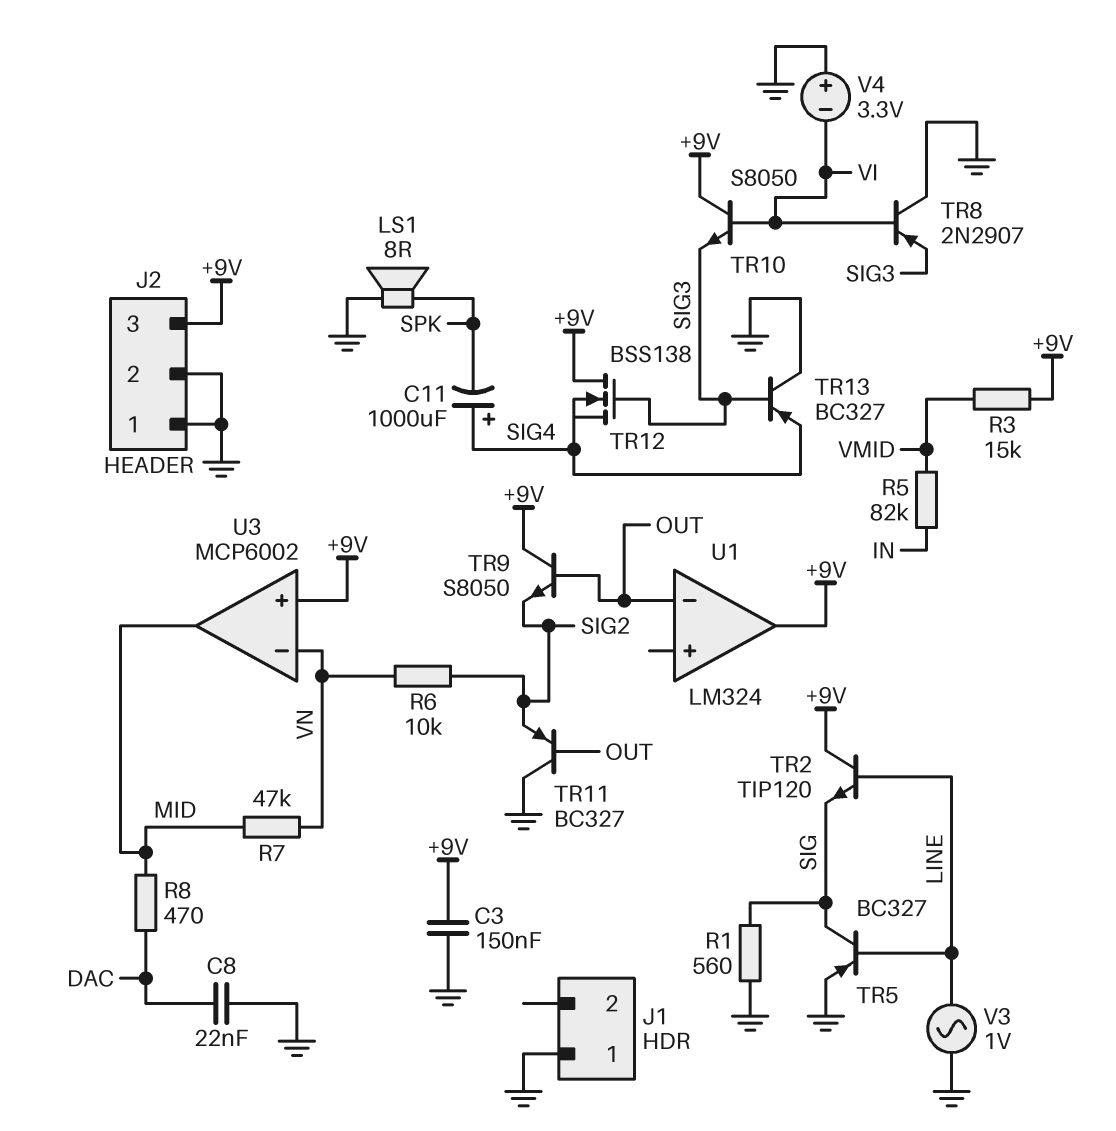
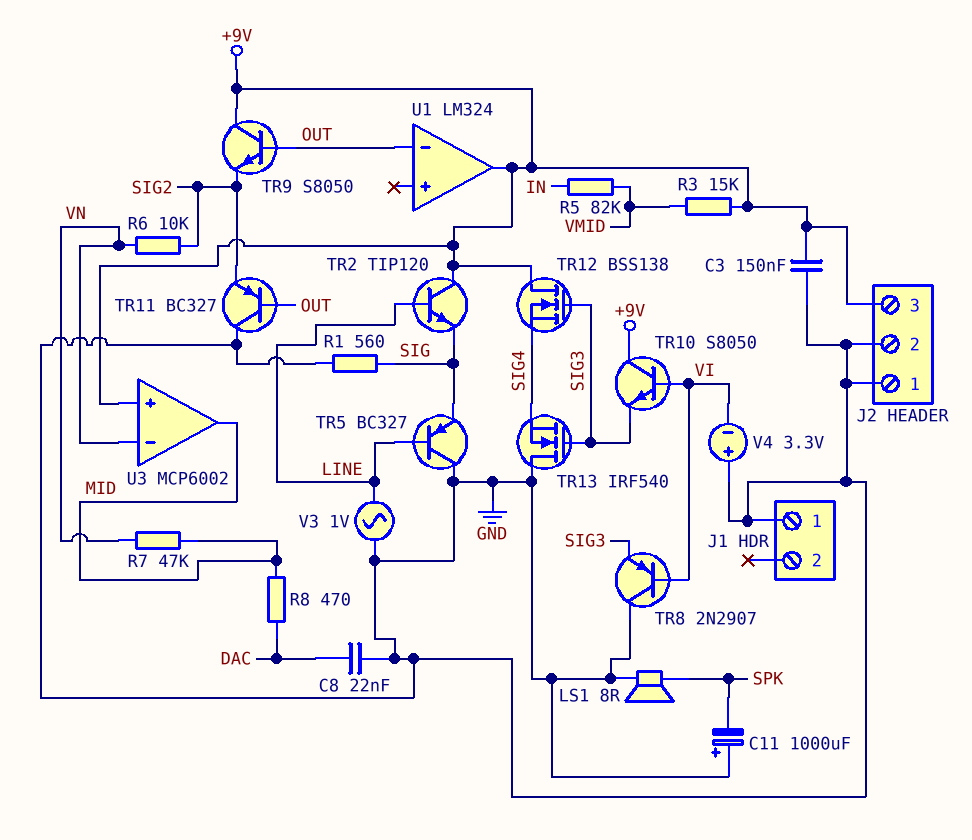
C11: 1000uF (plus SIG4, minus SPK) -> 1000uF (plus GND, minus SPK)
TR5: PNP BC327 (B LINE, C SIG, E GND) -> PNP BC327 (B LINE, C GND, E SIG)
TR13: PNP BC327 (B SIG3, C GND, E SIG4) -> NMOS IRF540 (G SIG3, D GND, S SIG4)

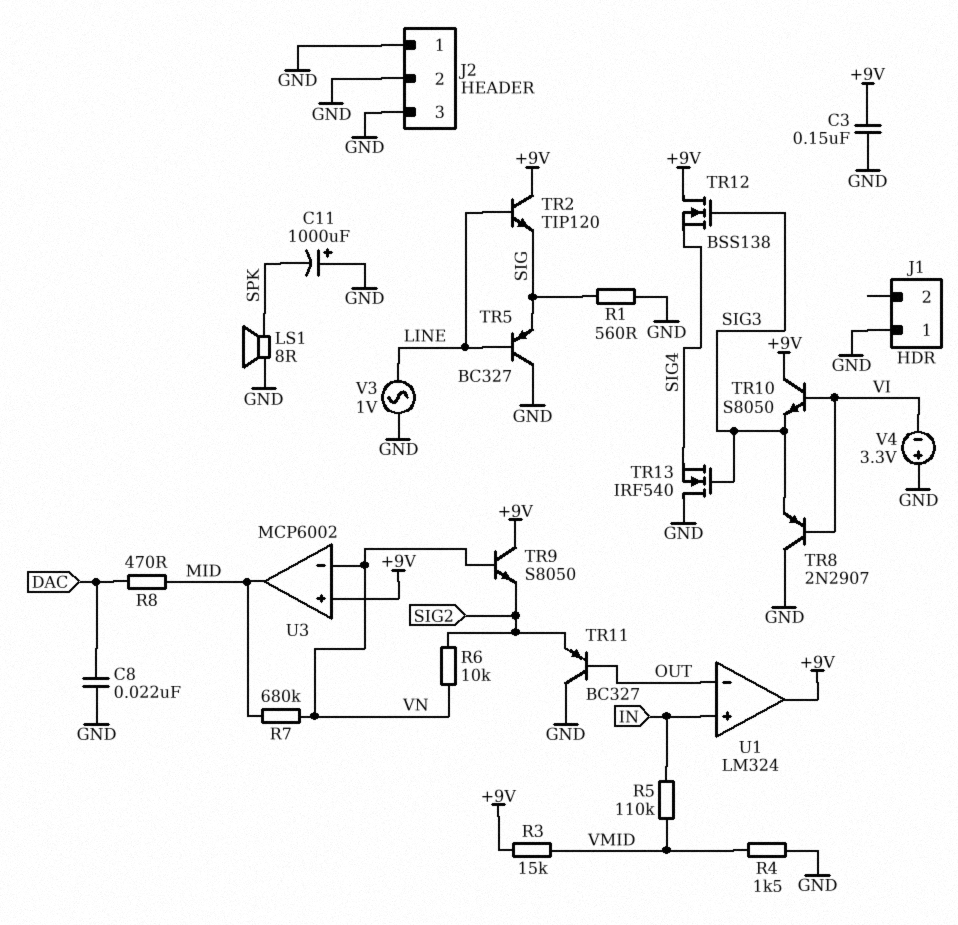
J2 pin 3: +9V -> GND
R4: none -> 1.5k (GND, VMID)
R5: 82k (IN, VMID) -> 110k (IN, VMID)
R7: 47k (MID, VN) -> 680k (MID, VN)
TR9: NPN S8050 (B OUT, C +9V, E SIG2) -> NPN S8050 (B VN, C +9V, E SIG2)
U1 pin in+: none -> IN

